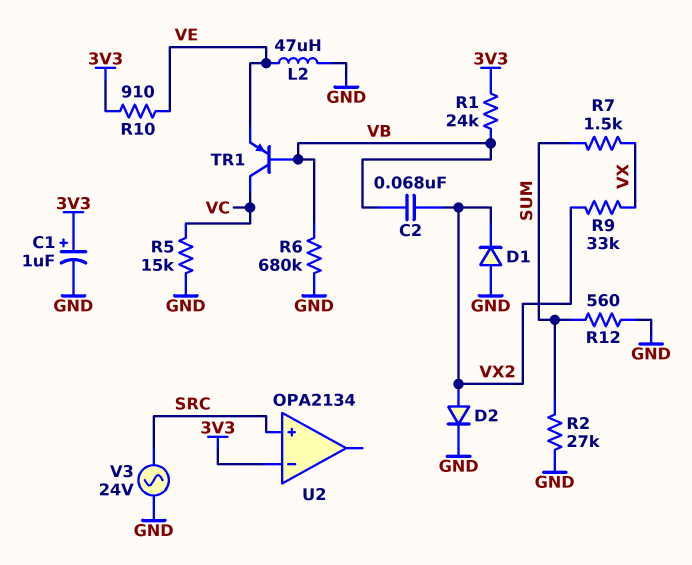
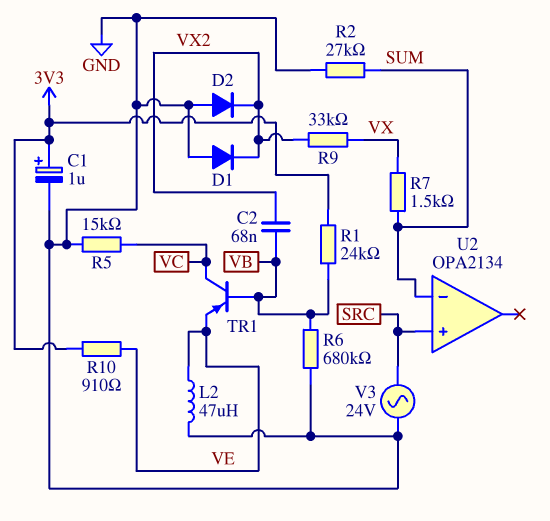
D2: diode (A VX2, K GND) -> diode (A GND, K VX2)
R12: 560 (GND, SUM) -> none
U2 pin in-: 3V3 -> SUM

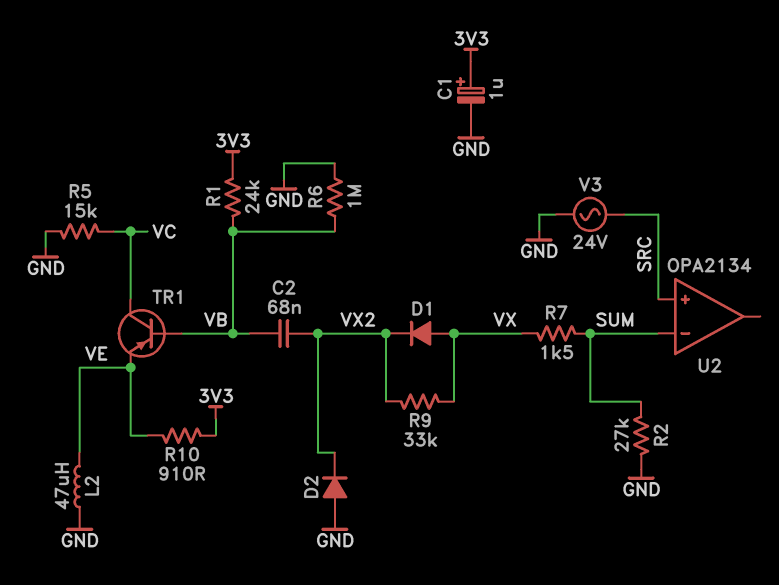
D1: diode (A GND, K VX2) -> diode (A VX, K VX2)
R6: 680k (GND, VB) -> 1M (GND, VB)

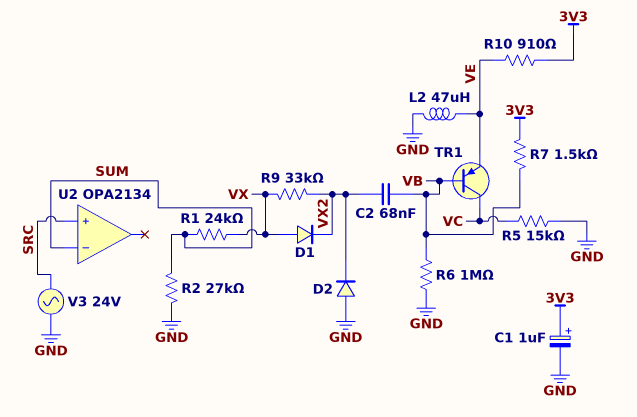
R1: 24k (3V3, VB) -> 24k (SUM, VX)
R7: 1.5k (SUM, VX) -> 1.5k (3V3, VB)

